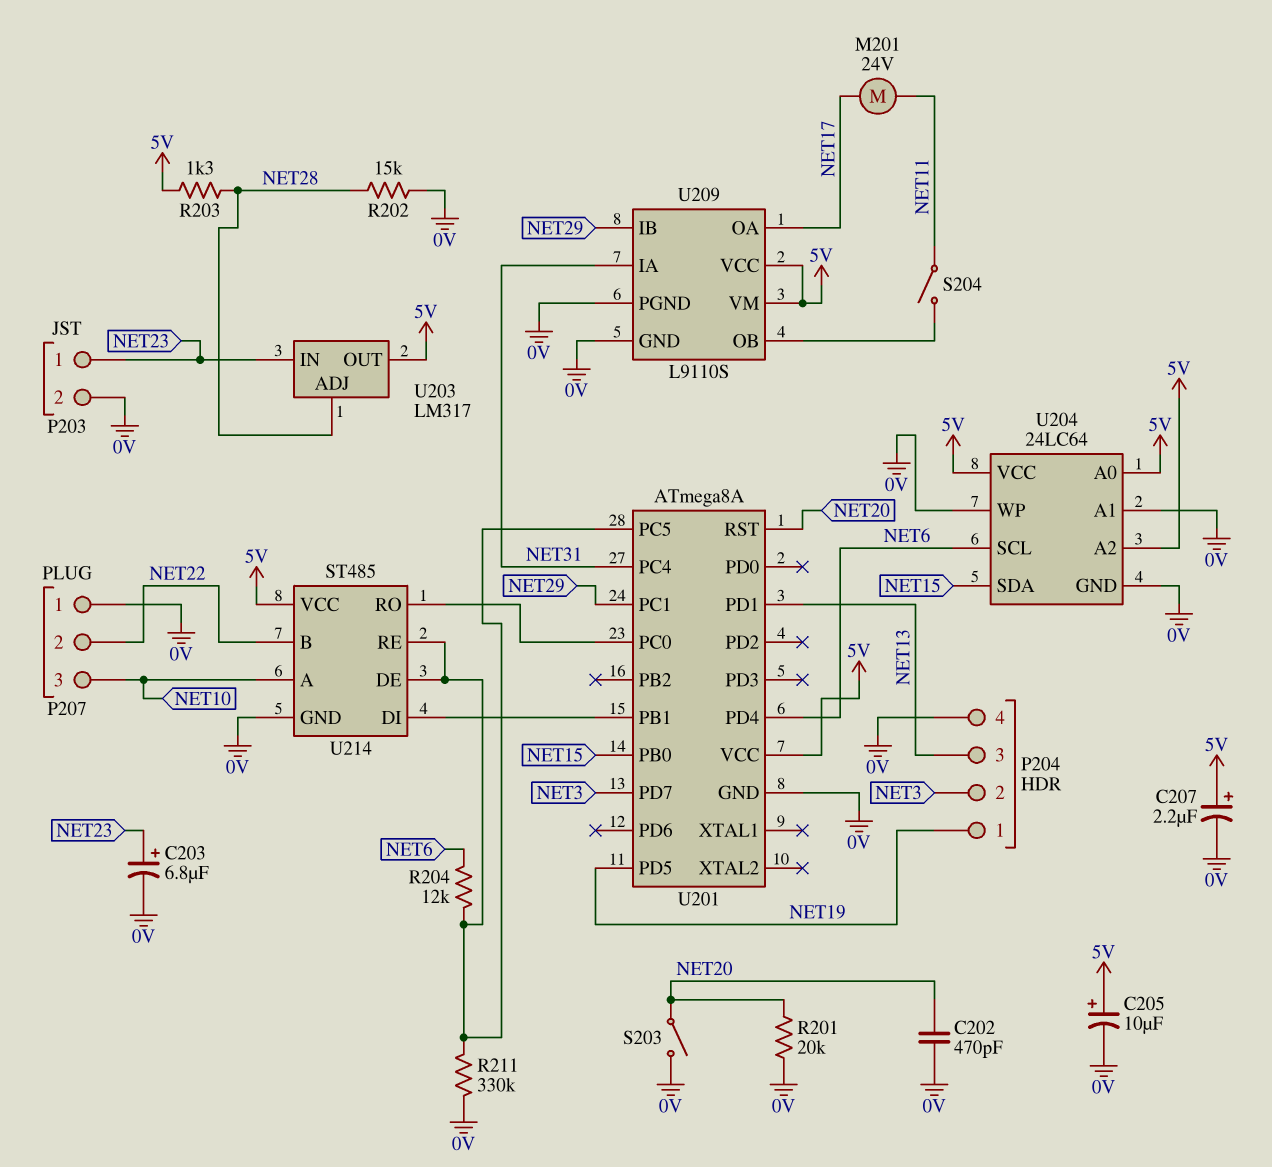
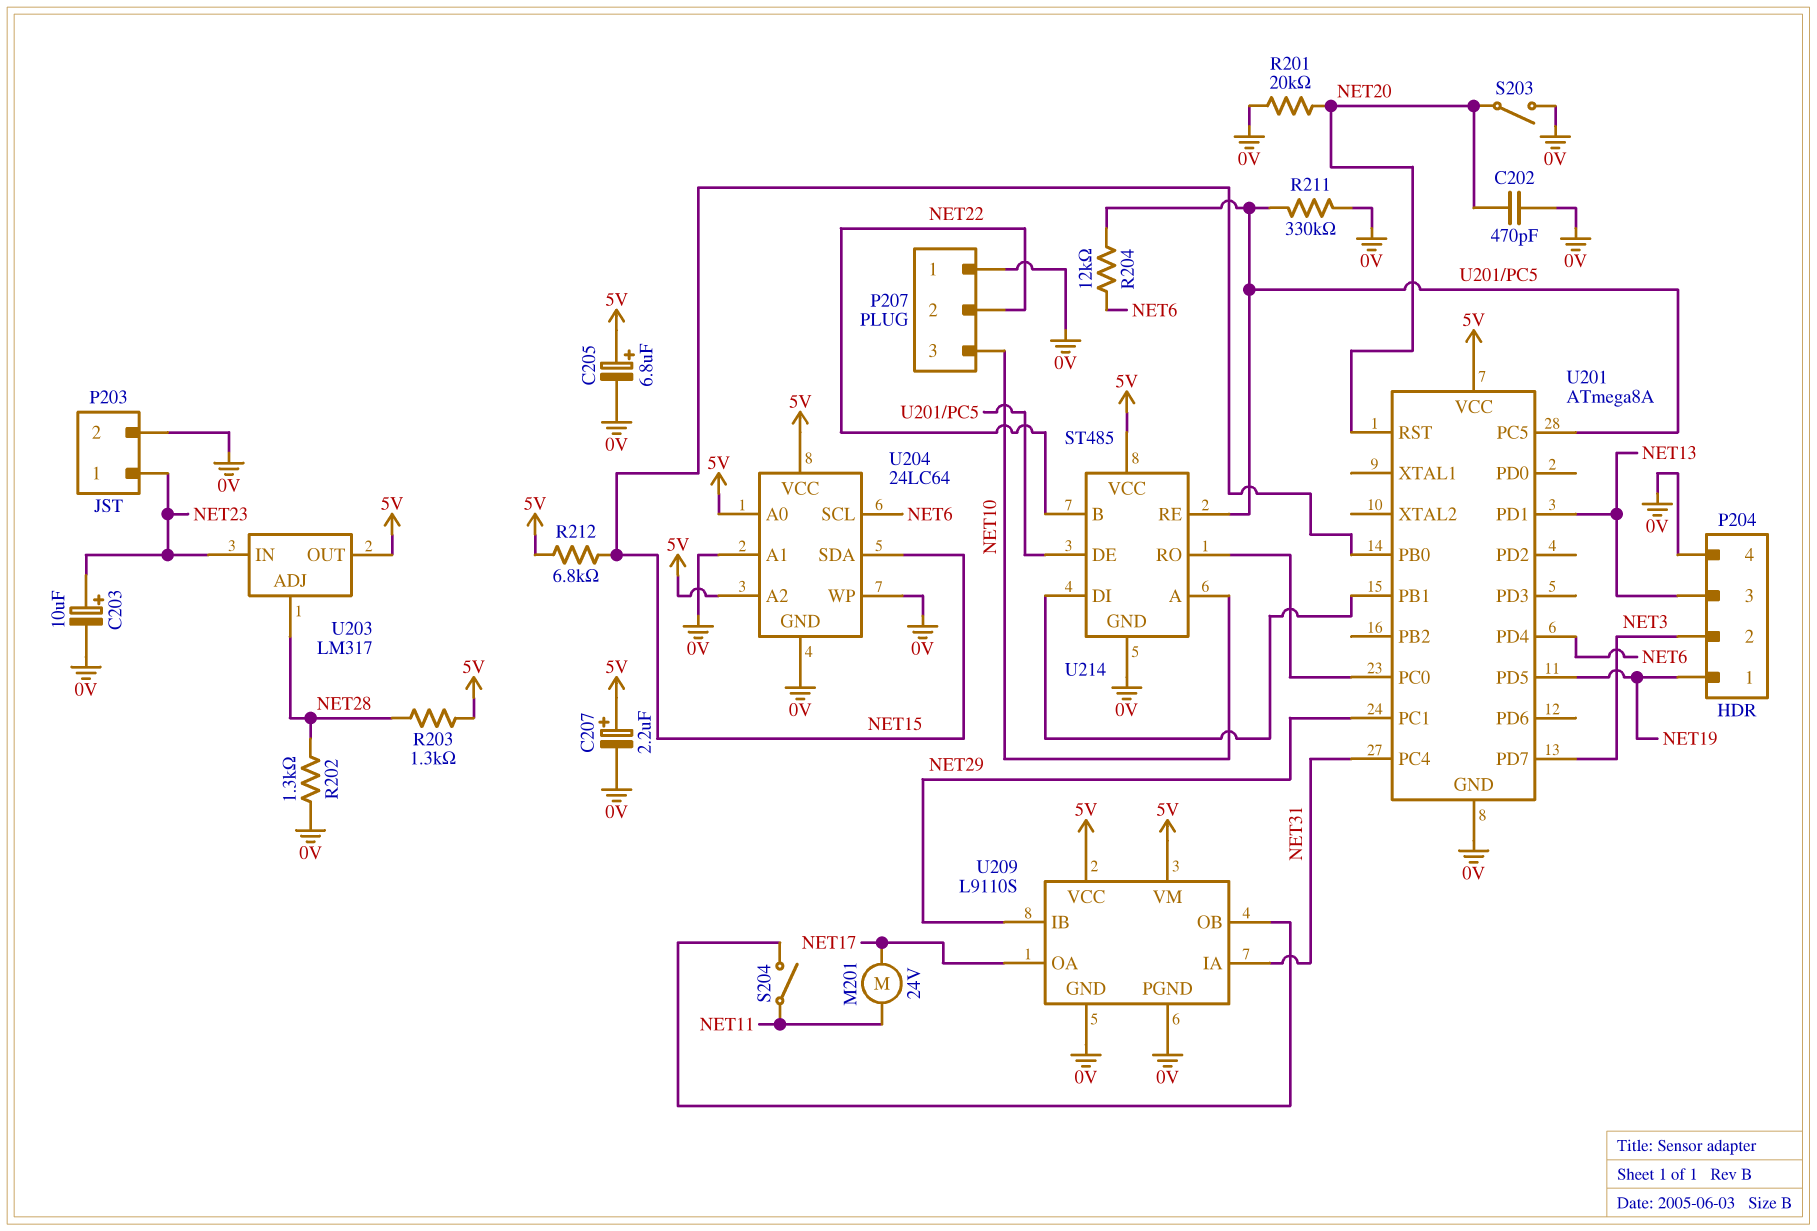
C203: 6.8uF (plus NET23, minus 0V) -> 10uF (plus NET23, minus 0V)
C205: 10uF (plus 5V, minus 0V) -> 6.8uF (plus 5V, minus 0V)
R202: 15k (0V, NET28) -> 1.3k (0V, NET28)
R212: none -> 6.8k (5V, NET15)

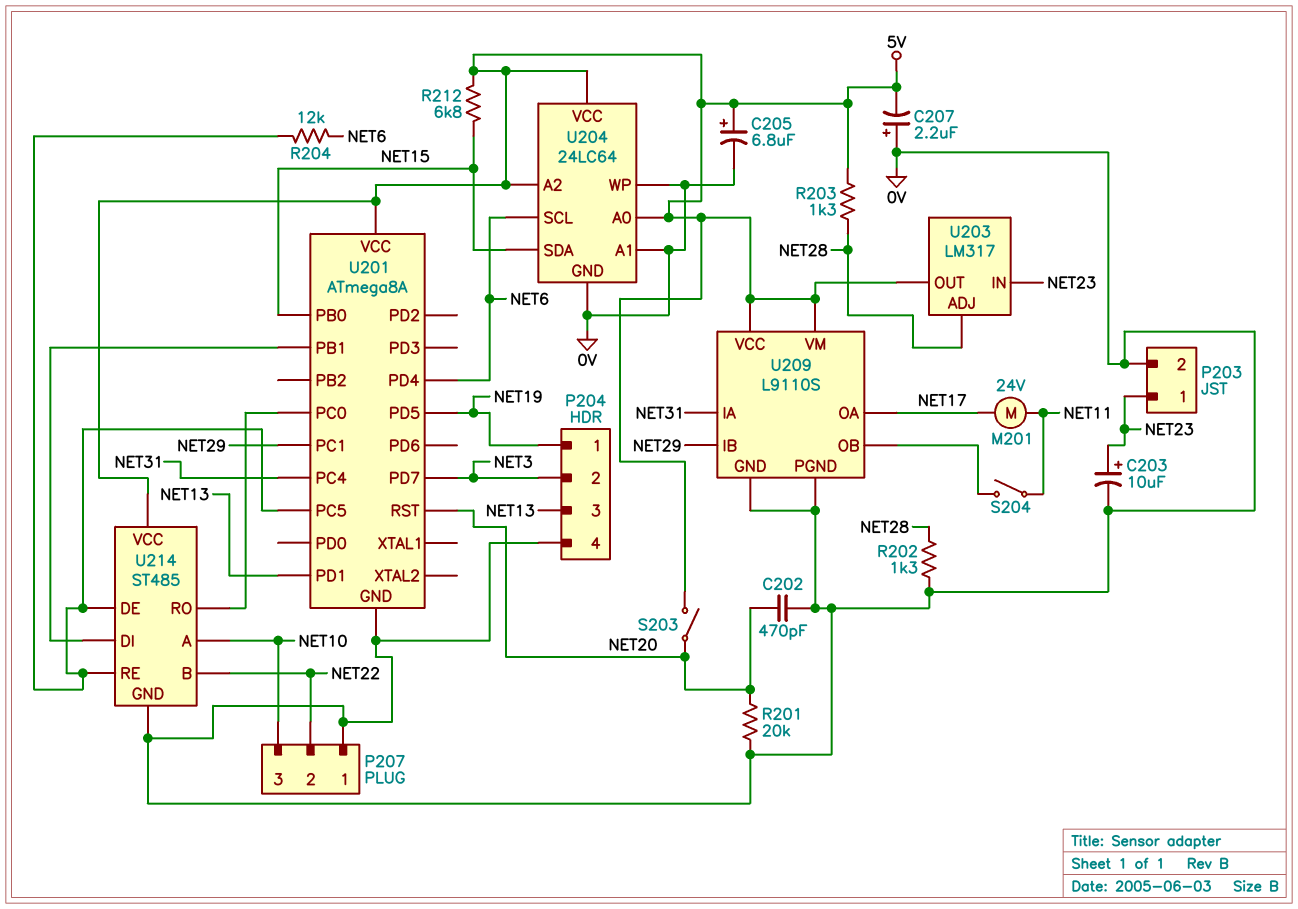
C207: 2.2uF (plus 5V, minus 0V) -> 2.2uF (plus 0V, minus 5V)
R211: 330k (0V, U201/PC5) -> none
S203: switch (0V, NET20) -> switch (5V, NET20)

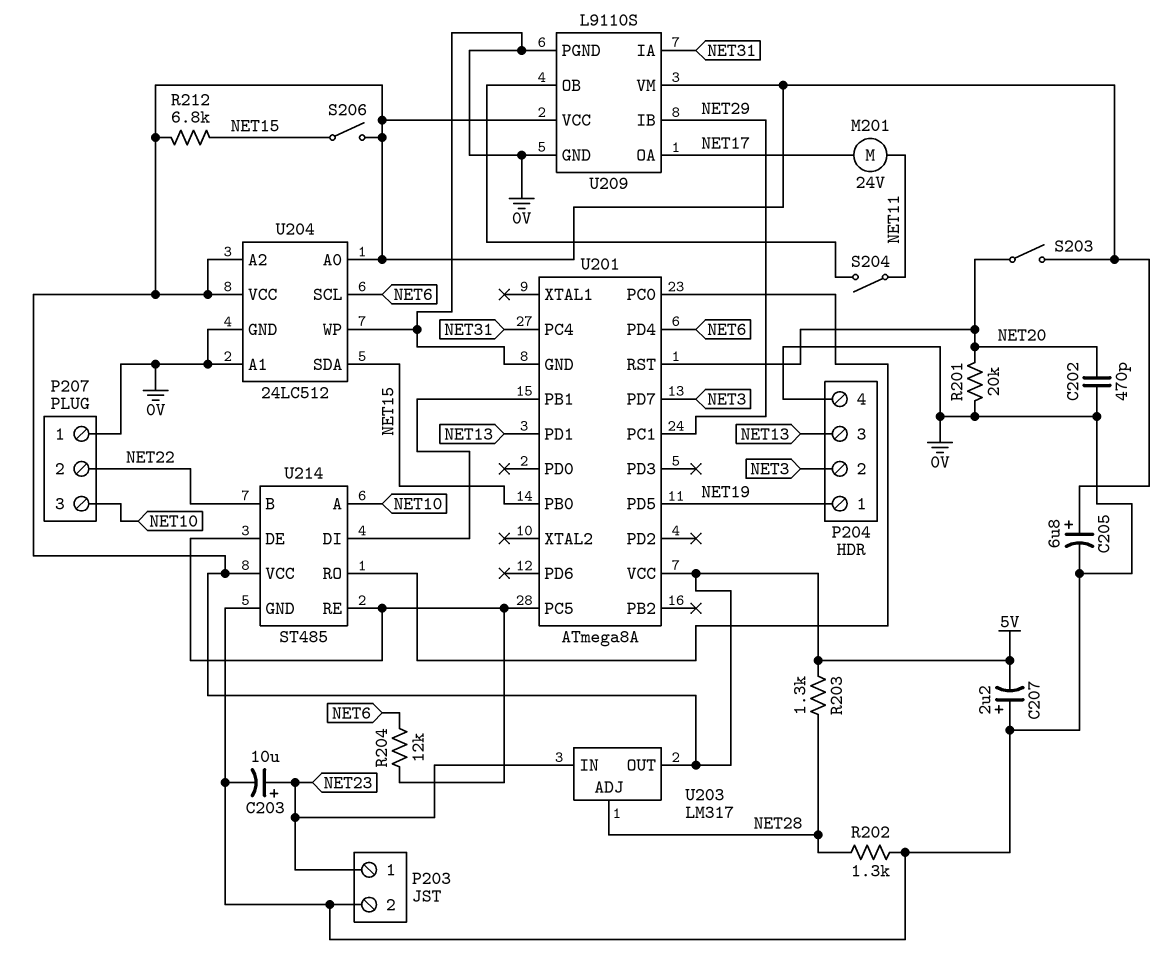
S206: none -> switch (5V, NET15)
U204: 24LC64 -> 24LC512

